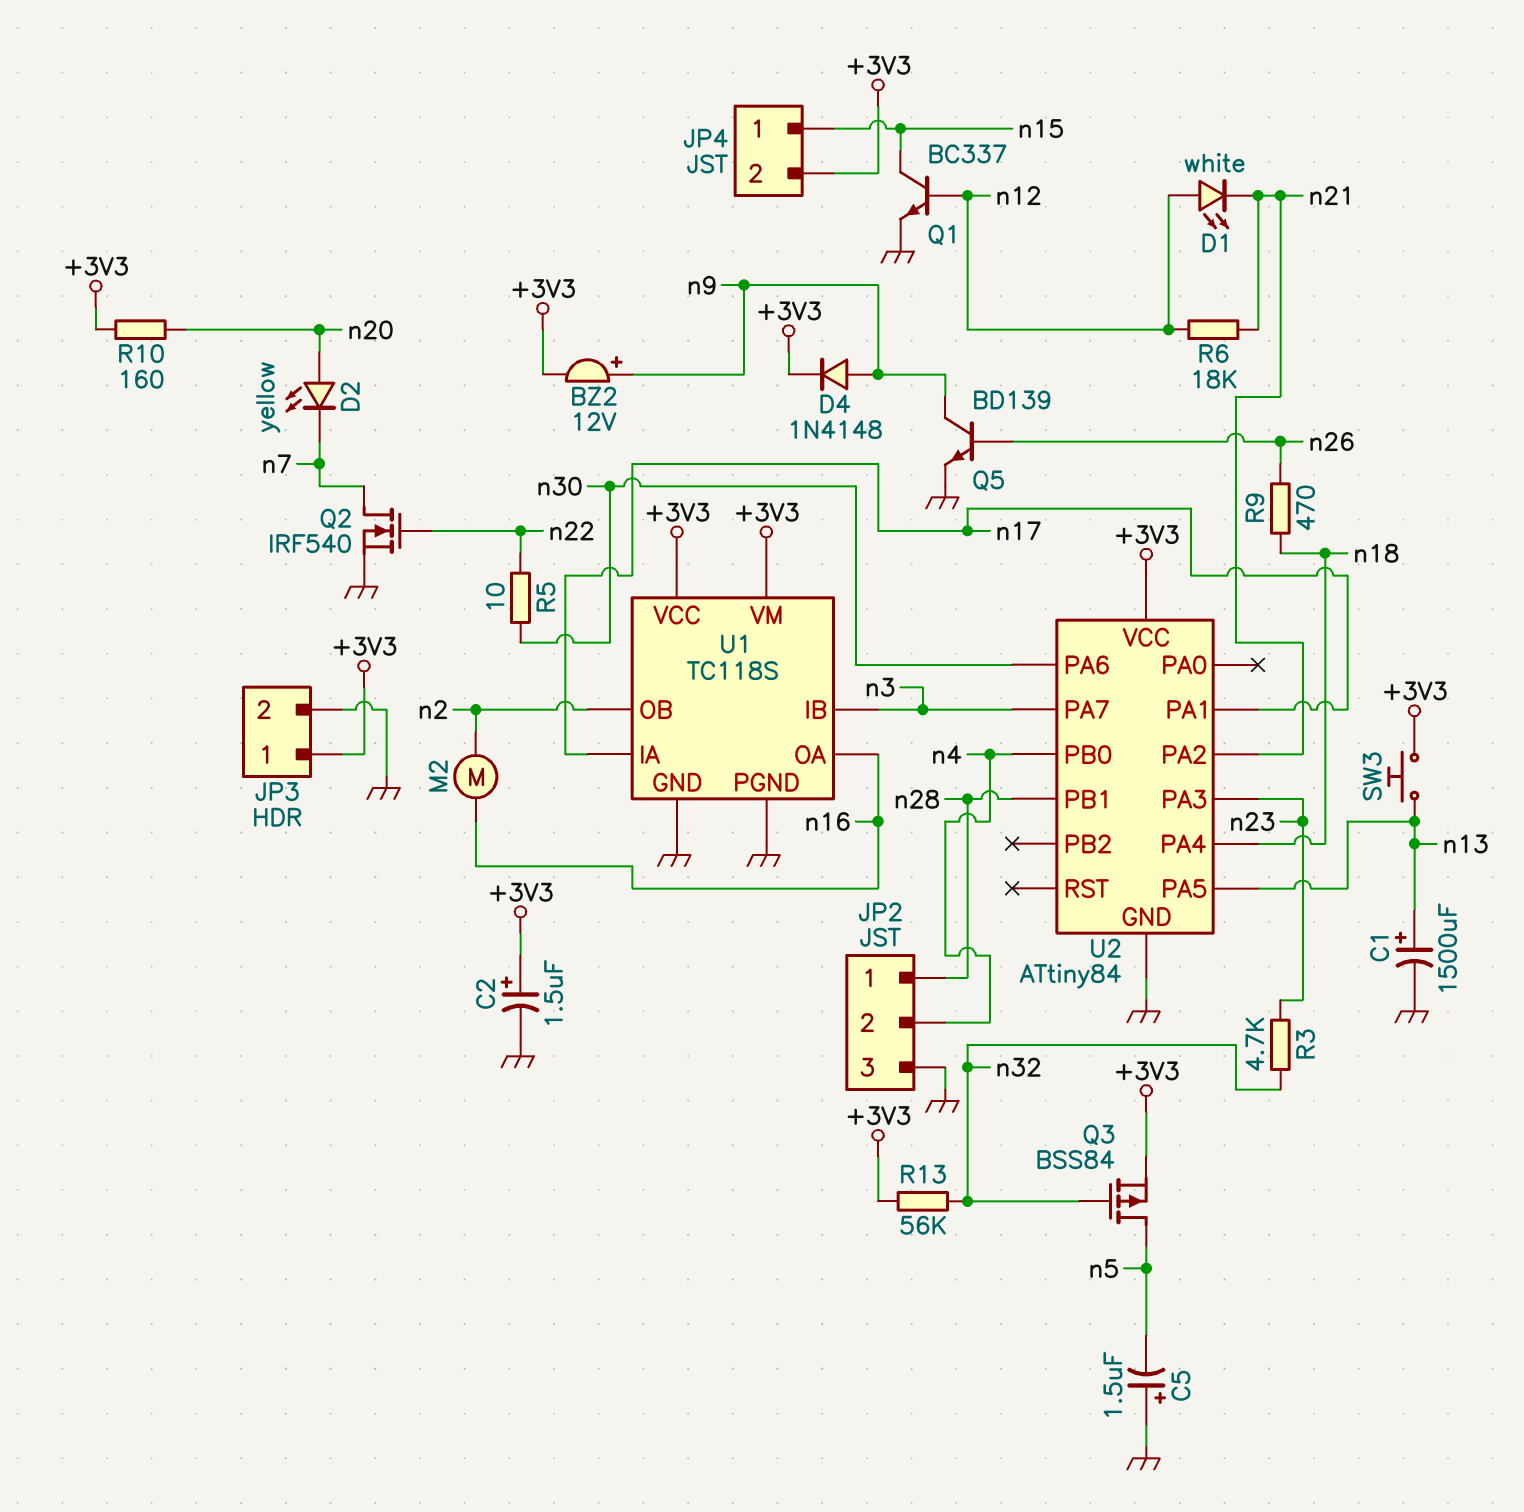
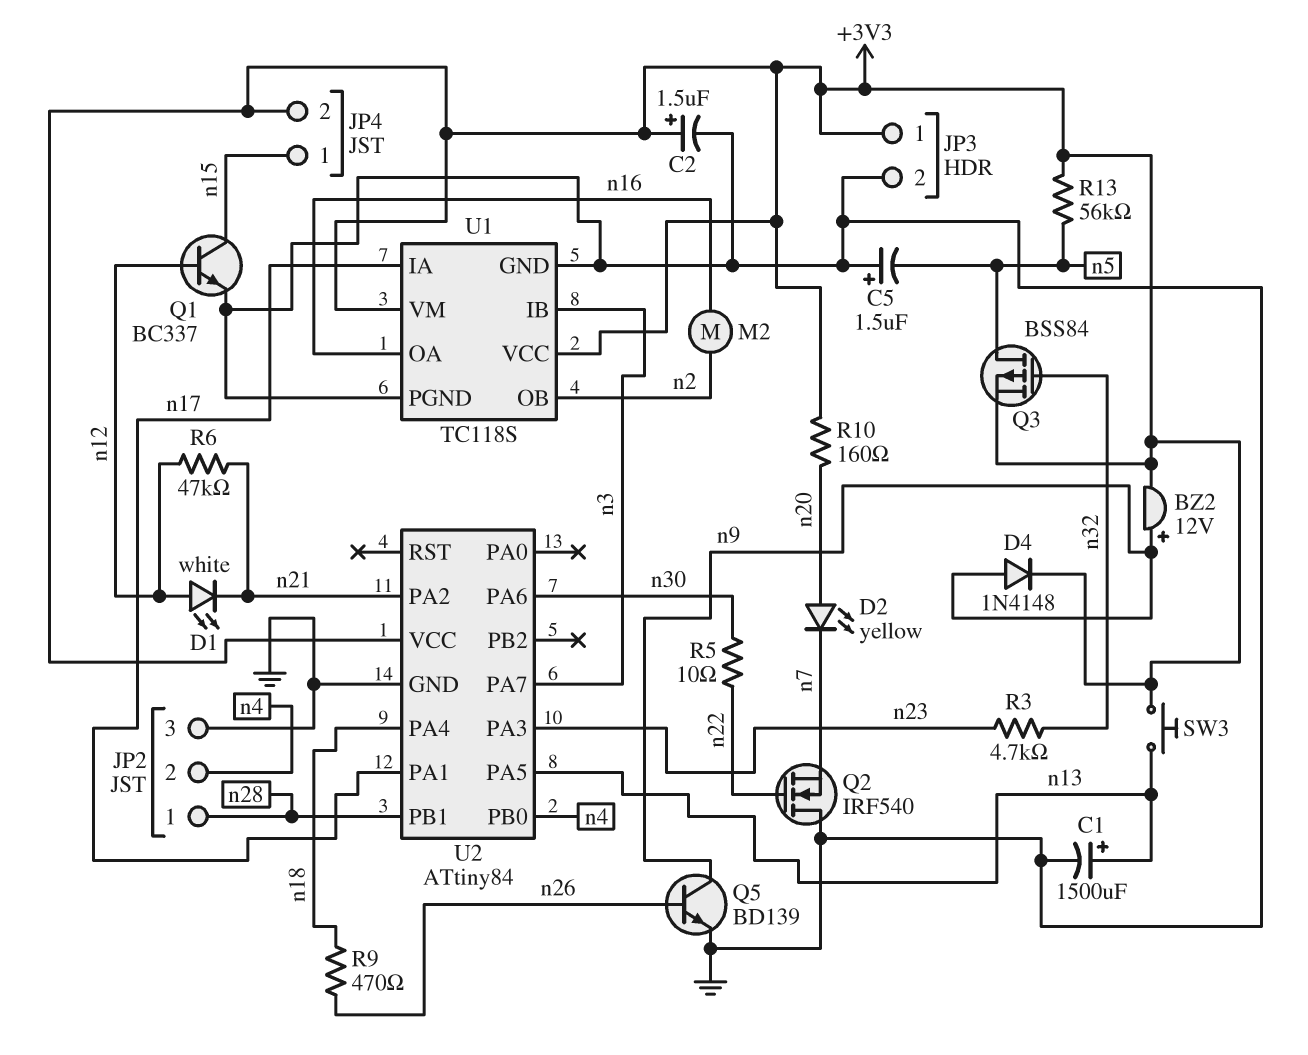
Q2: NMOS IRF540 (G n22, D n7, S GND) -> NMOS IRF540 (G n22, D GND, S n7)
R6: 18k (n12, n21) -> 47k (n12, n21)
R13: 56k (+3V3, n32) -> 56k (+3V3, n5)

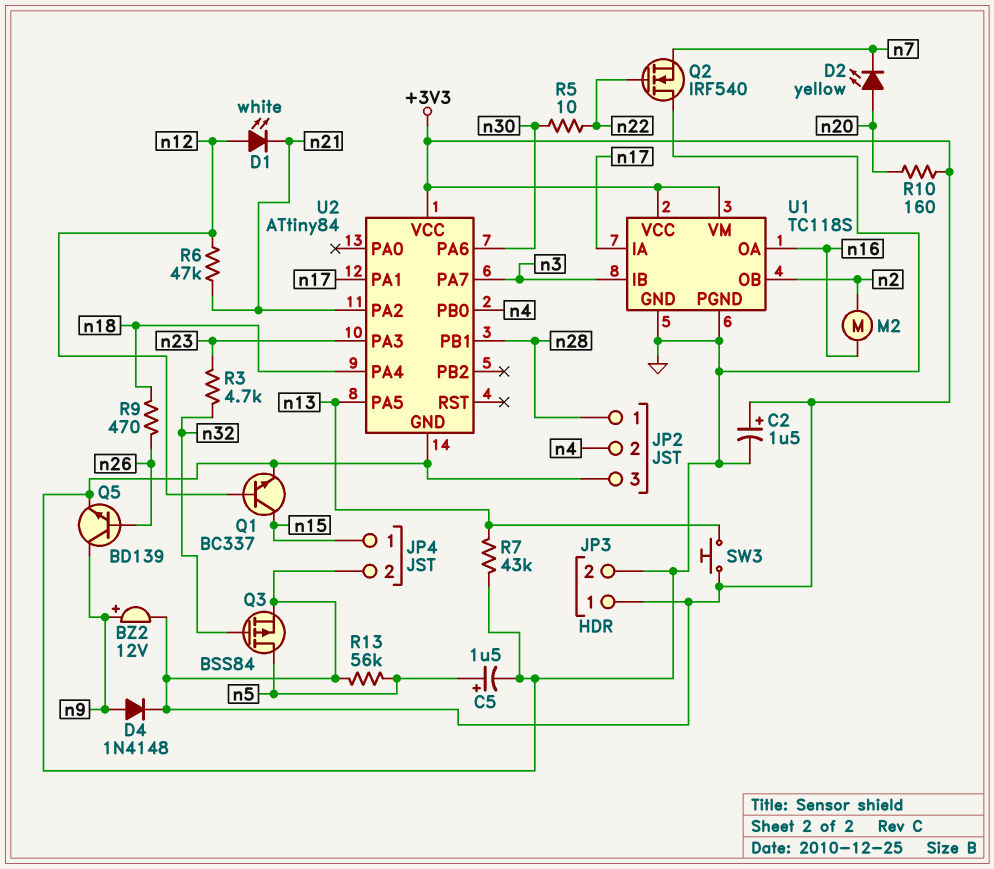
C1: 1500uF (plus n13, minus GND) -> none
C5: 1.5uF (plus GND, minus n5) -> 1.5uF (plus n5, minus GND)
R7: none -> 43k (GND, n13)

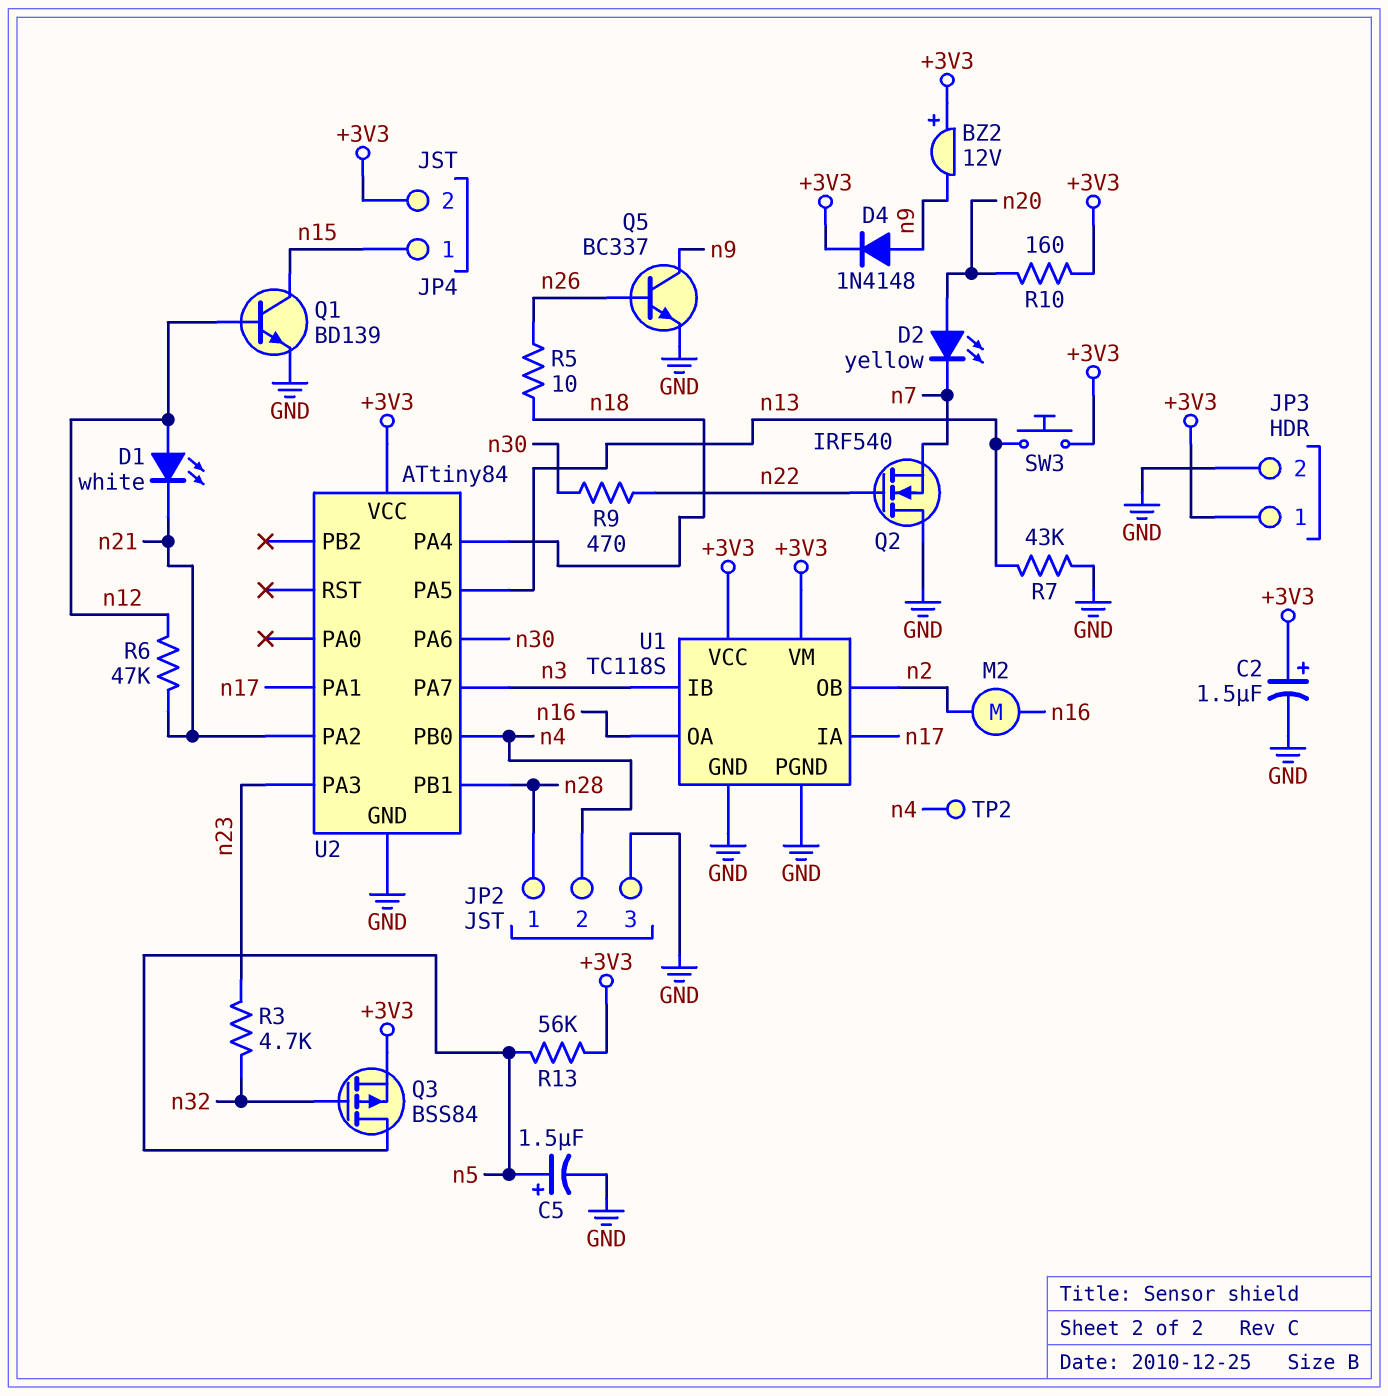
BZ2: buzzer 12V (plus n9, minus +3V3) -> buzzer 12V (plus +3V3, minus n9)
Q1: NPN BC337 (B n12, C n15, E GND) -> NPN BD139 (B n12, C n15, E GND)
Q5: NPN BD139 (B n26, C n9, E GND) -> NPN BC337 (B n26, C n9, E GND)
R5: 10 (n22, n30) -> 10 (n18, n26)
R9: 470 (n18, n26) -> 470 (n22, n30)
TP2: none -> test point (n4)

